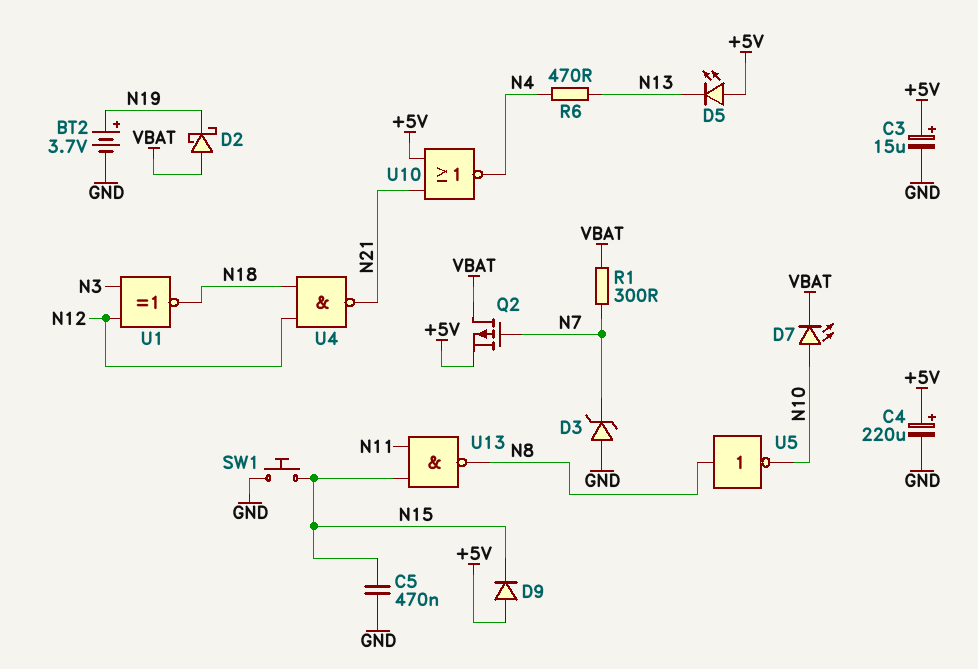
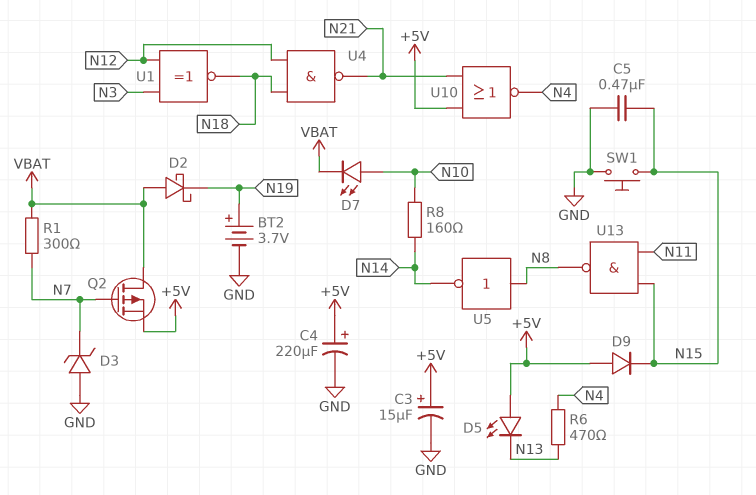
R8: none -> 160 (N10, N14)
U5: NOT (in N8, out N10) -> NOT (in N8, out N14)

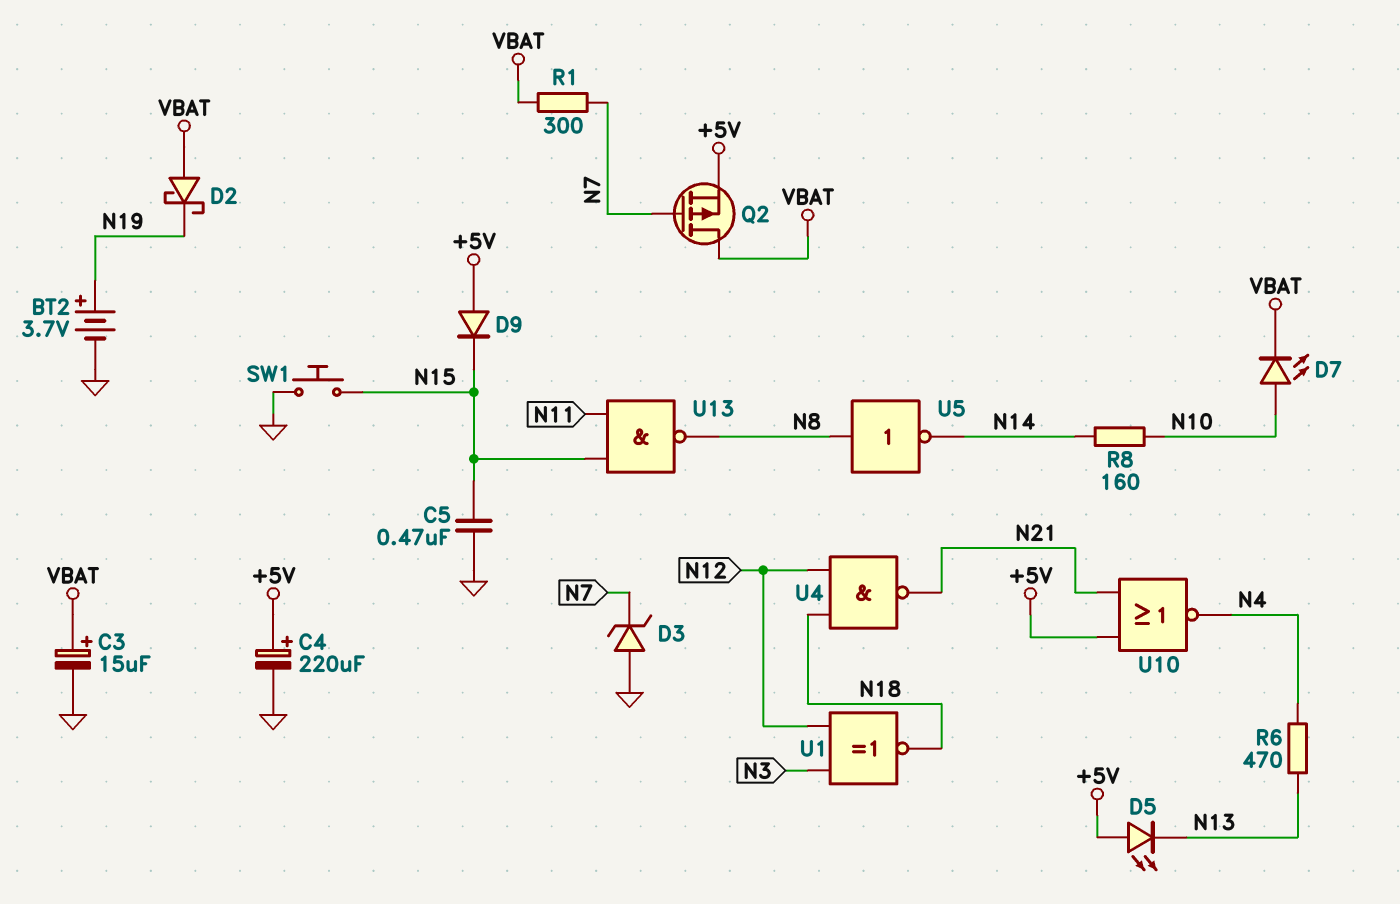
C3: 15uF (plus +5V, minus GND) -> 15uF (plus VBAT, minus GND)

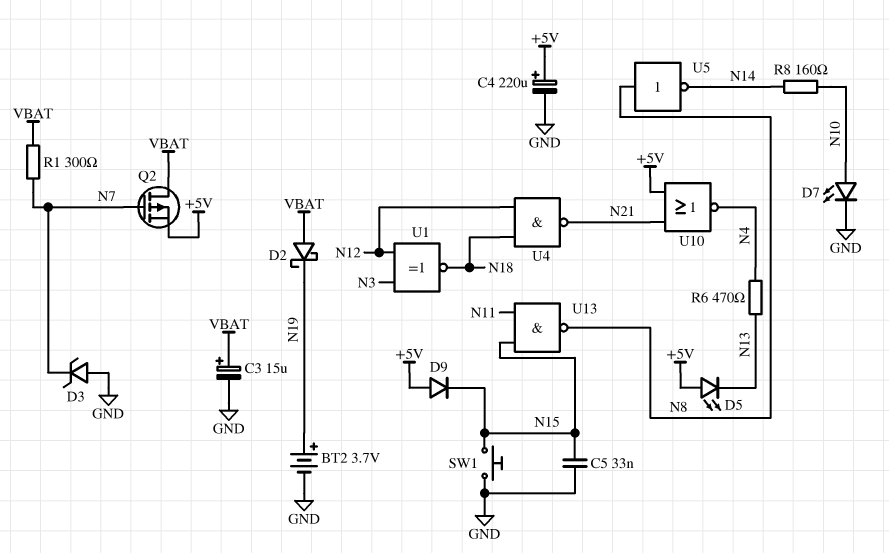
C5: 470nF (GND, N15) -> 33nF (GND, N15)
D7: LED (A N10, K VBAT) -> LED (A N10, K GND)

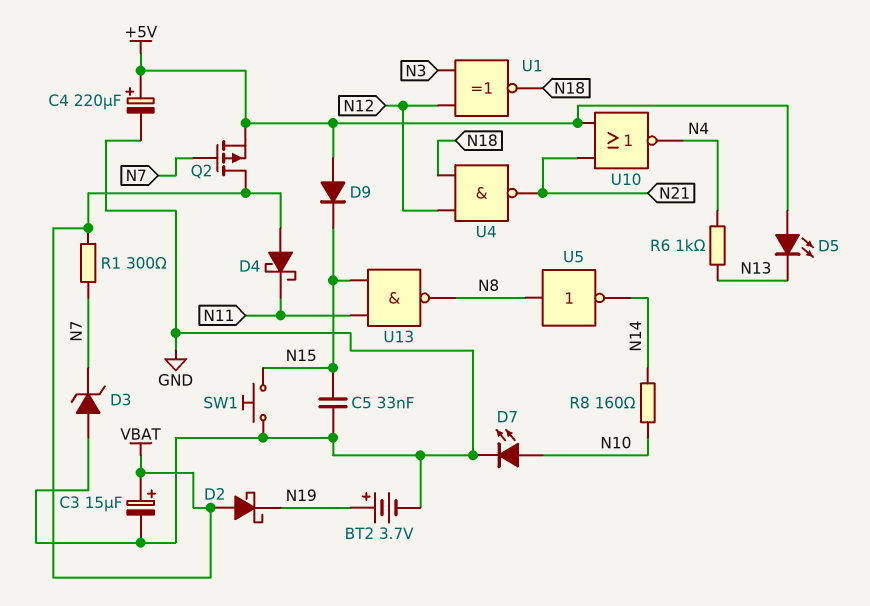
D4: none -> schottky (A VBAT, K N11)
R6: 470 (N4, N13) -> 1k (N4, N13)

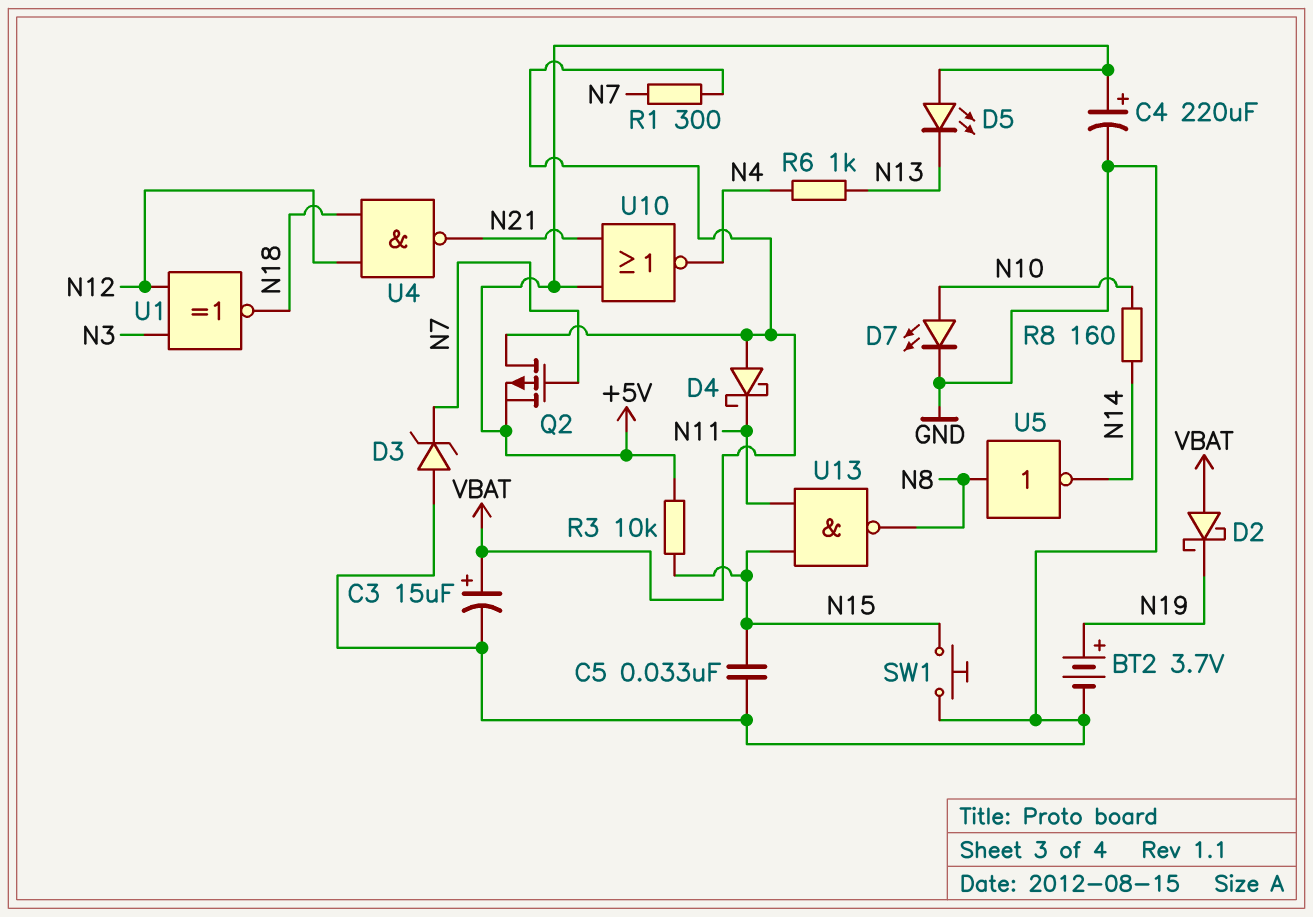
D9: diode (A +5V, K N15) -> none
R3: none -> 10k (+5V, N15)

